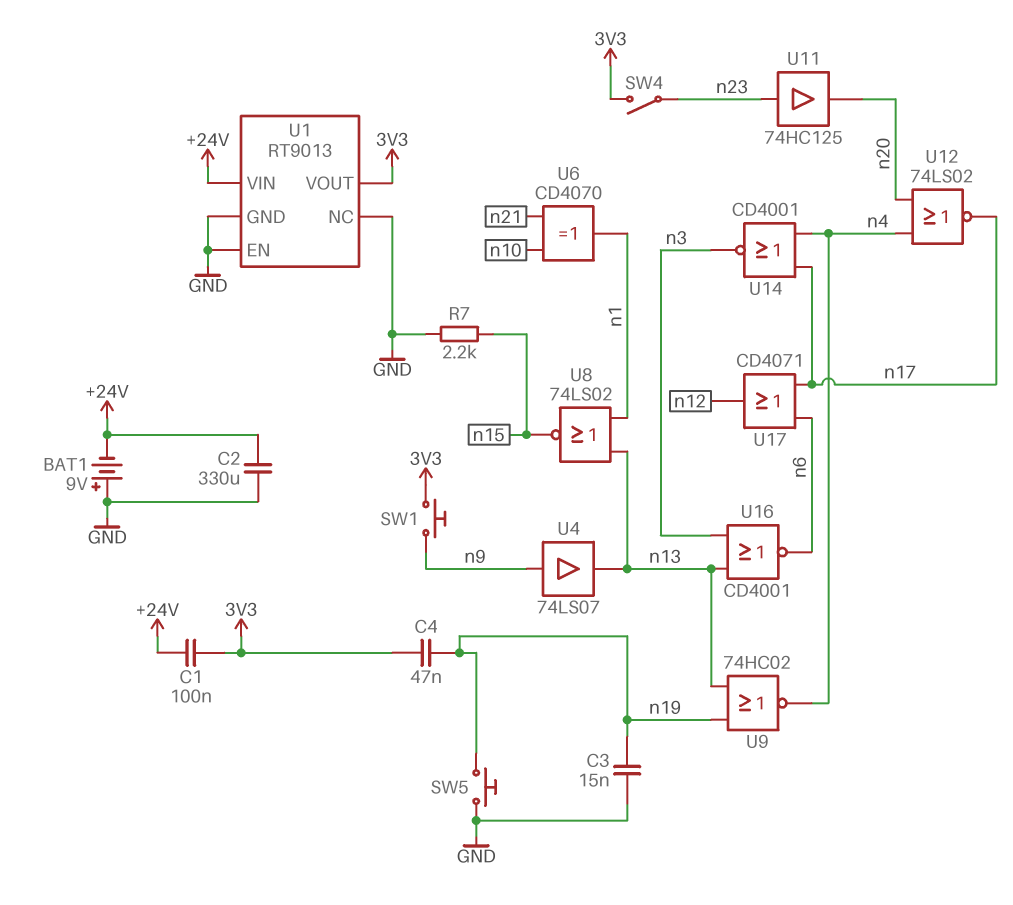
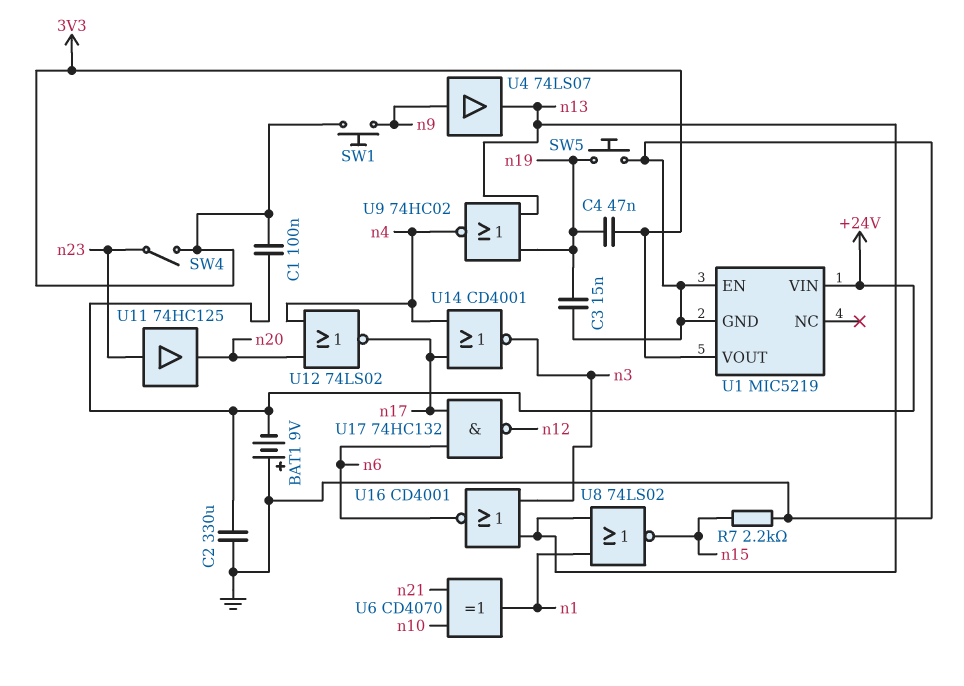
U1: RT9013 -> MIC5219
U1 pin NC: GND -> none
U17: OR CD4071 (in n6, in n17, out n12) -> NAND 74HC132 (in n6, in n17, out n12)

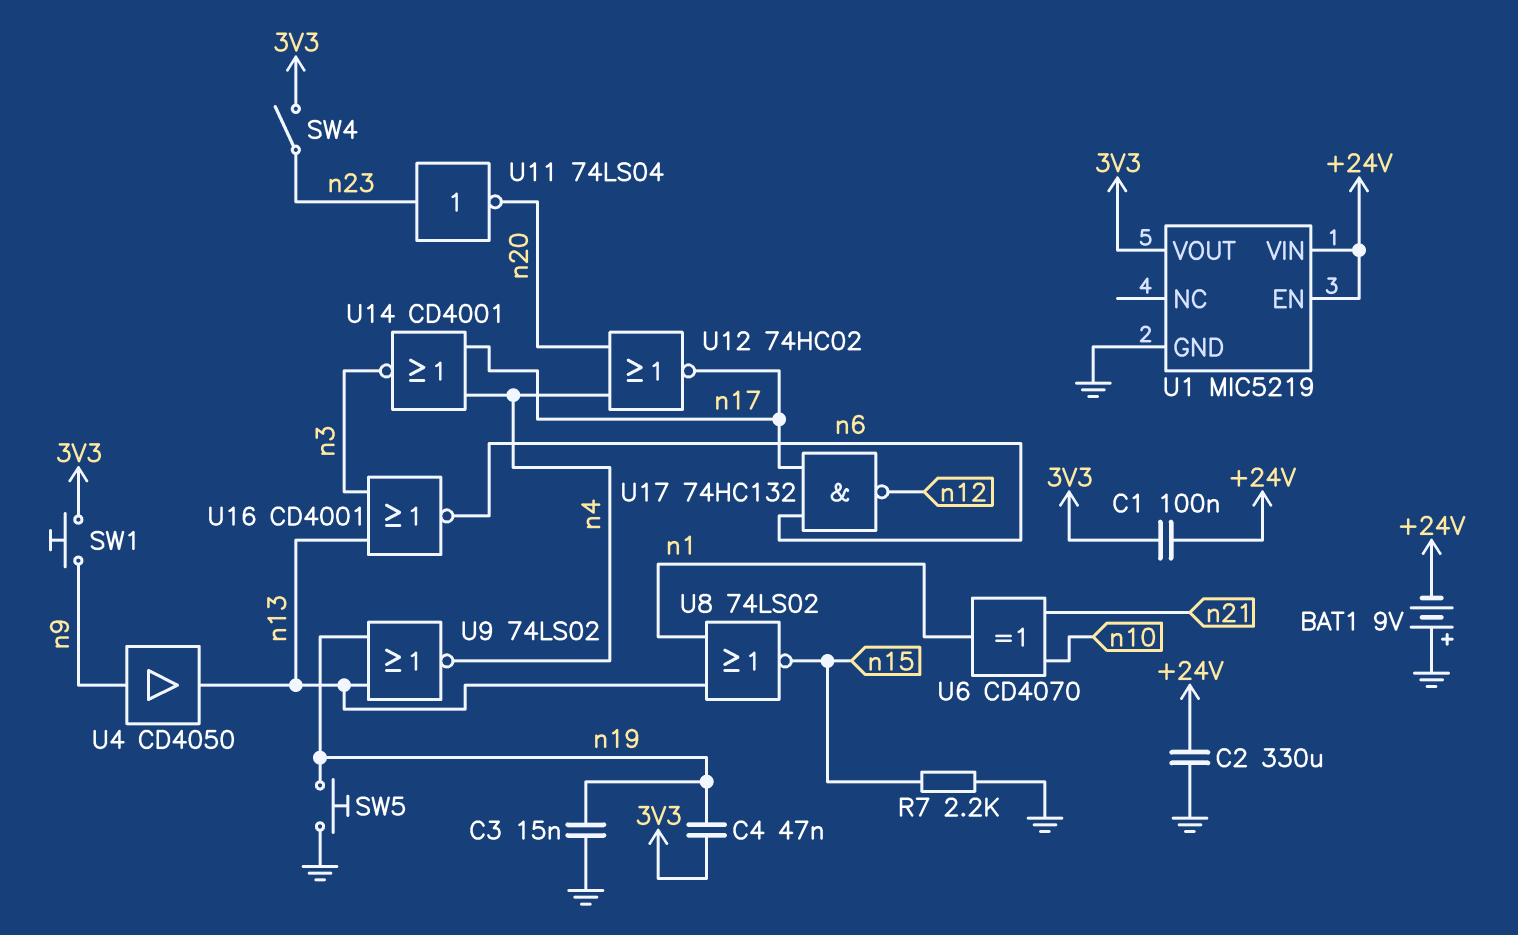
U1 pin EN: GND -> +24V
U4: buffer 74LS07 (in n9, out n13) -> buffer CD4050 (in n9, out n13)
U9: NOR 74HC02 (in n13, in n19, out n4) -> NOR 74LS02 (in n13, in n19, out n4)
U11: buffer 74HC125 (in n23, out n20) -> NOT 74LS04 (in n23, out n20)
U12: NOR 74LS02 (in n4, in n20, out n17) -> NOR 74HC02 (in n4, in n20, out n17)

